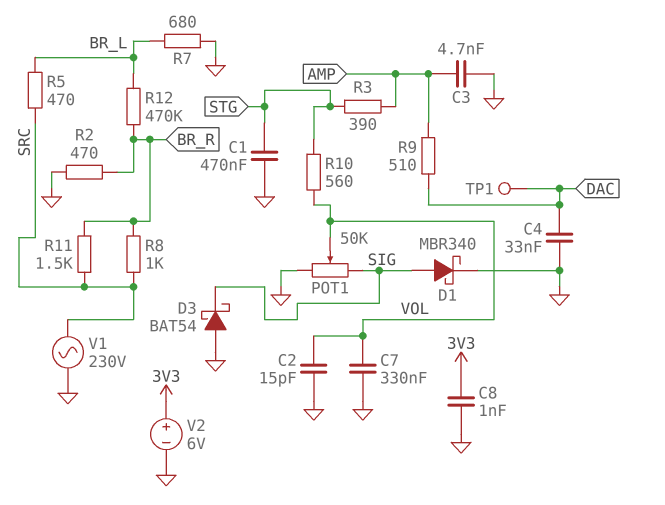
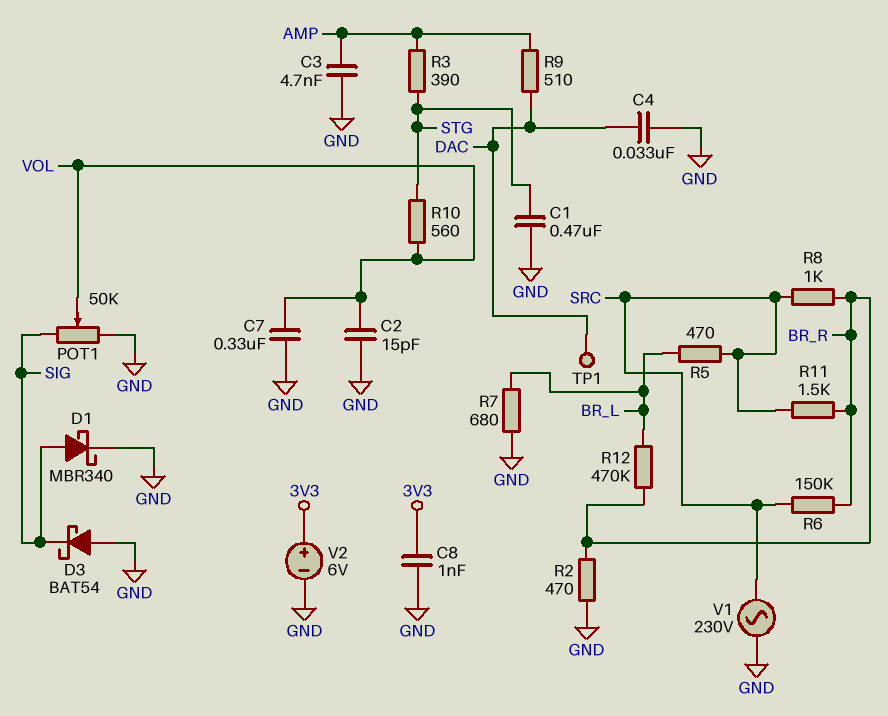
R6: none -> 150k (BR_R, SRC)

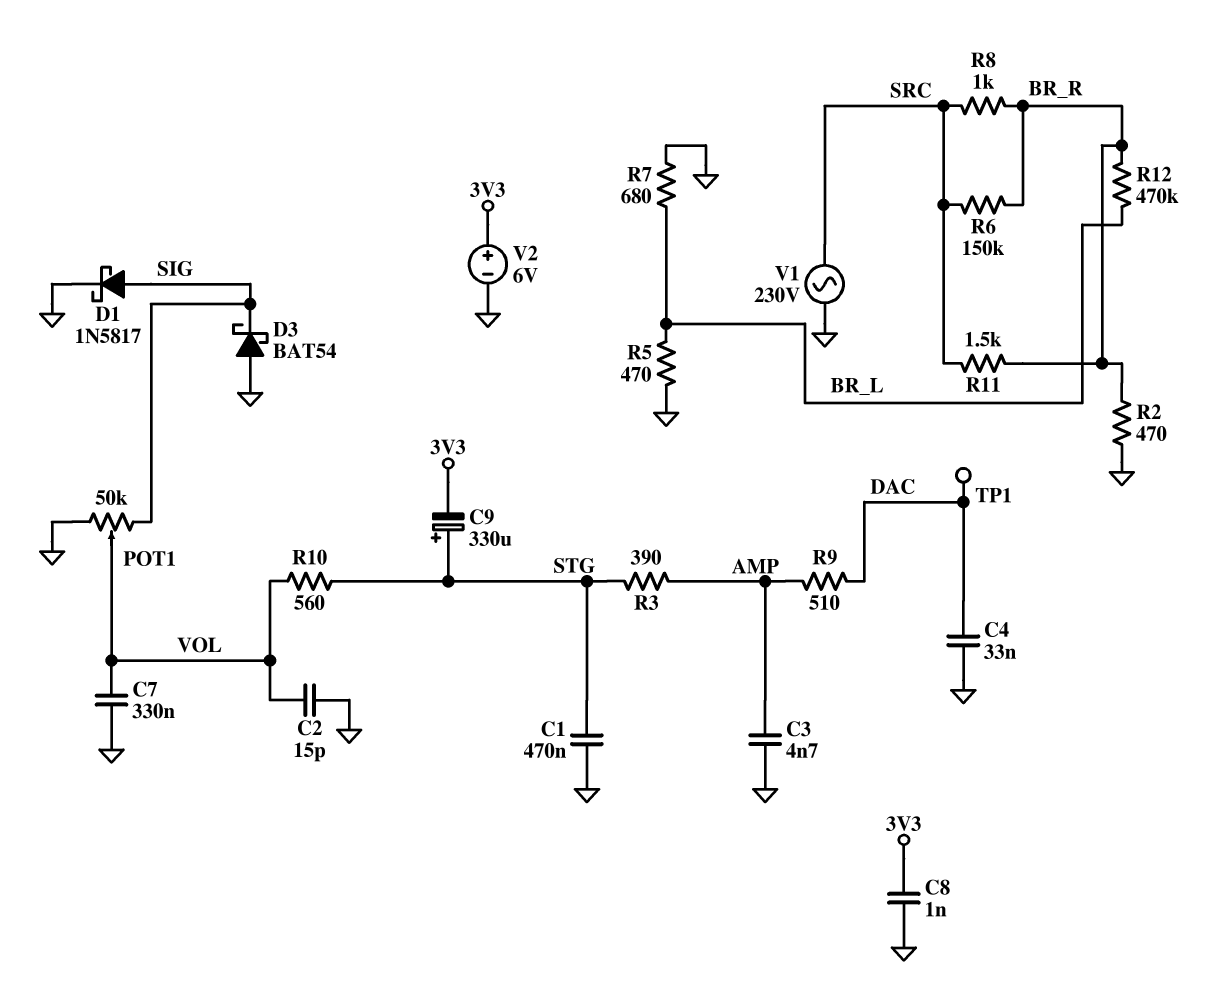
C9: none -> 330uF (plus STG, minus 3V3)
D1: schottky MBR340 (A SIG, K GND) -> schottky 1N5817 (A SIG, K GND)
R5: 470 (BR_L, SRC) -> 470 (BR_L, GND)

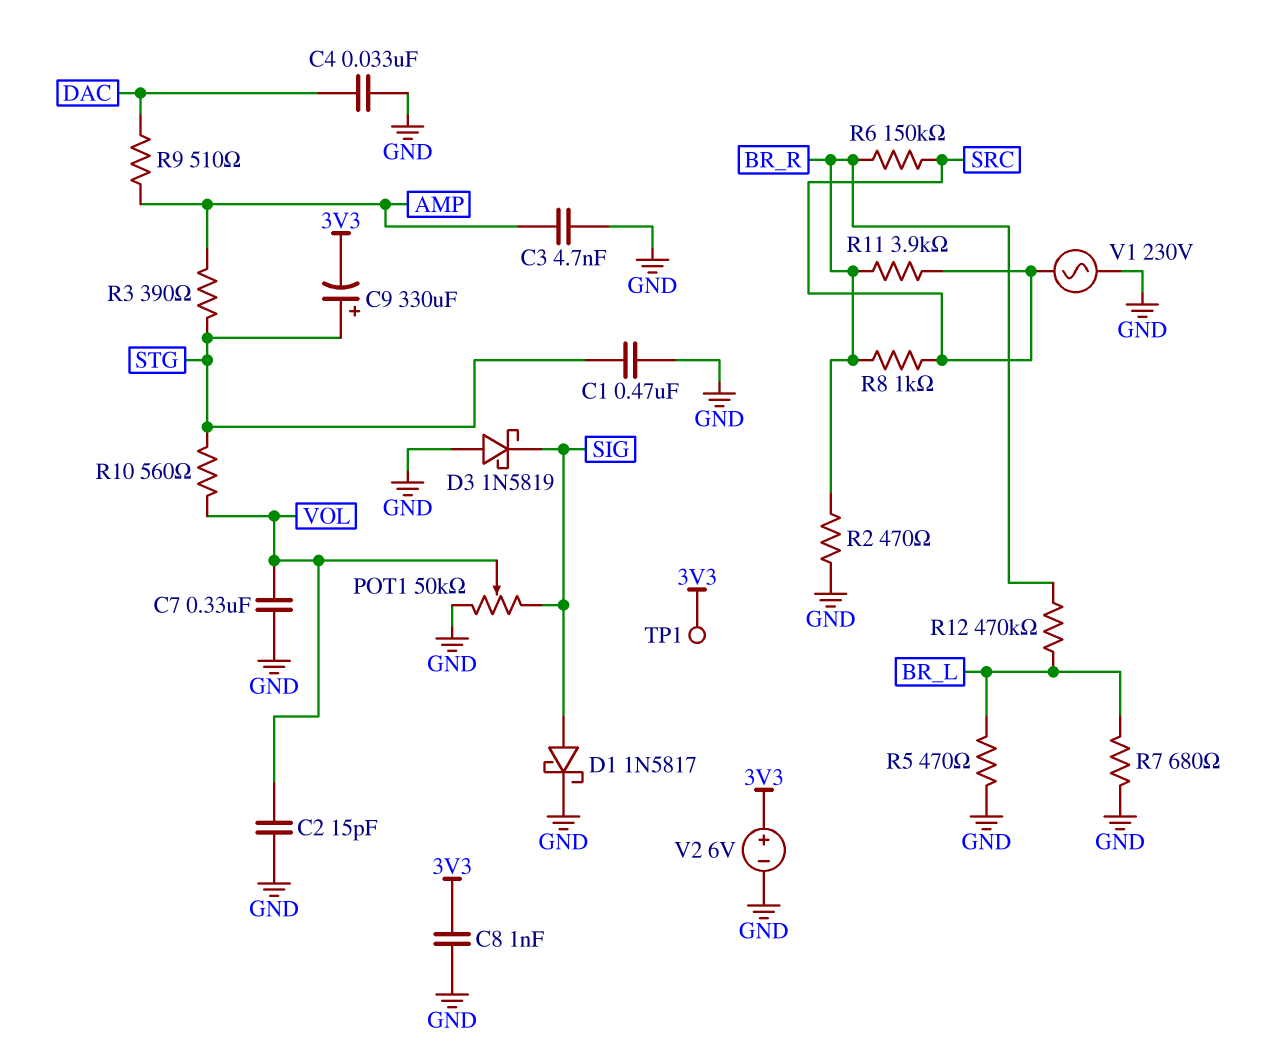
D3: schottky BAT54 (A GND, K SIG) -> schottky 1N5819 (A GND, K SIG)
R11: 1.5k (BR_R, SRC) -> 3.9k (BR_R, SRC)
TP1: test point (DAC) -> test point (3V3)

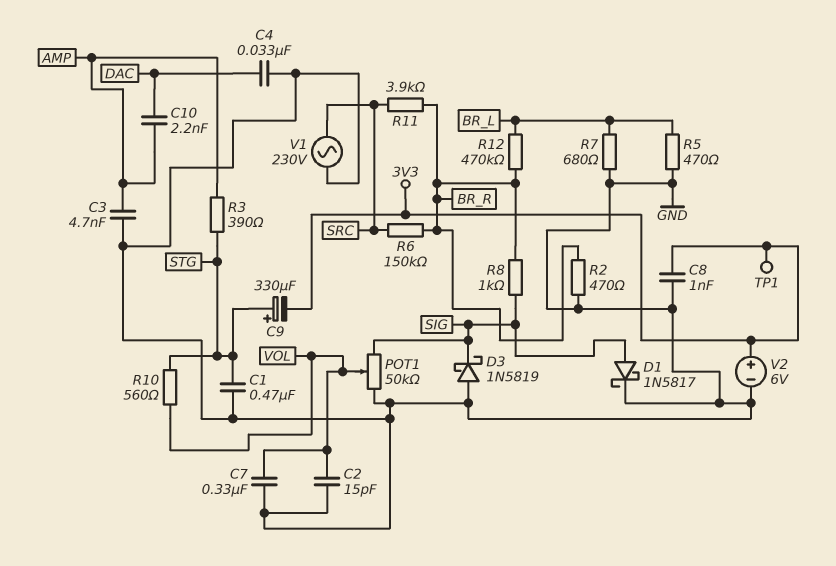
C10: none -> 2.2nF (AMP, DAC)
R8: 1k (BR_R, SRC) -> 1k (BR_R, SIG)
R9: 510 (AMP, DAC) -> none

